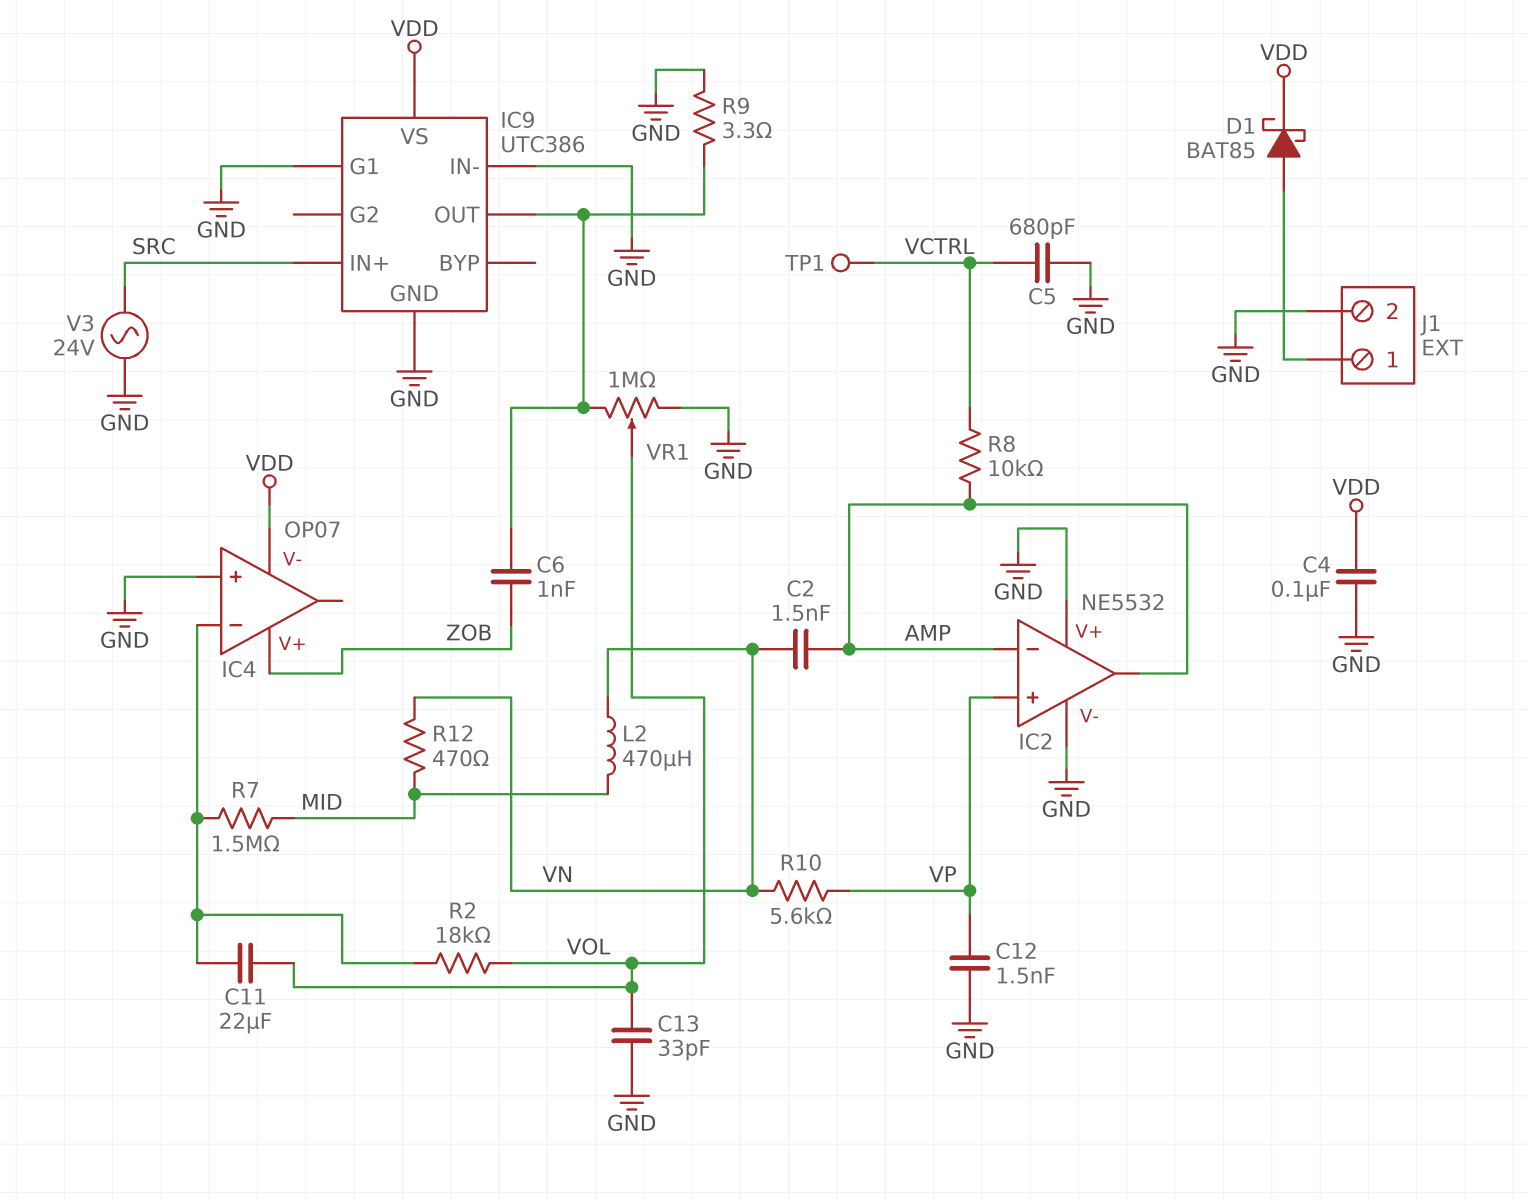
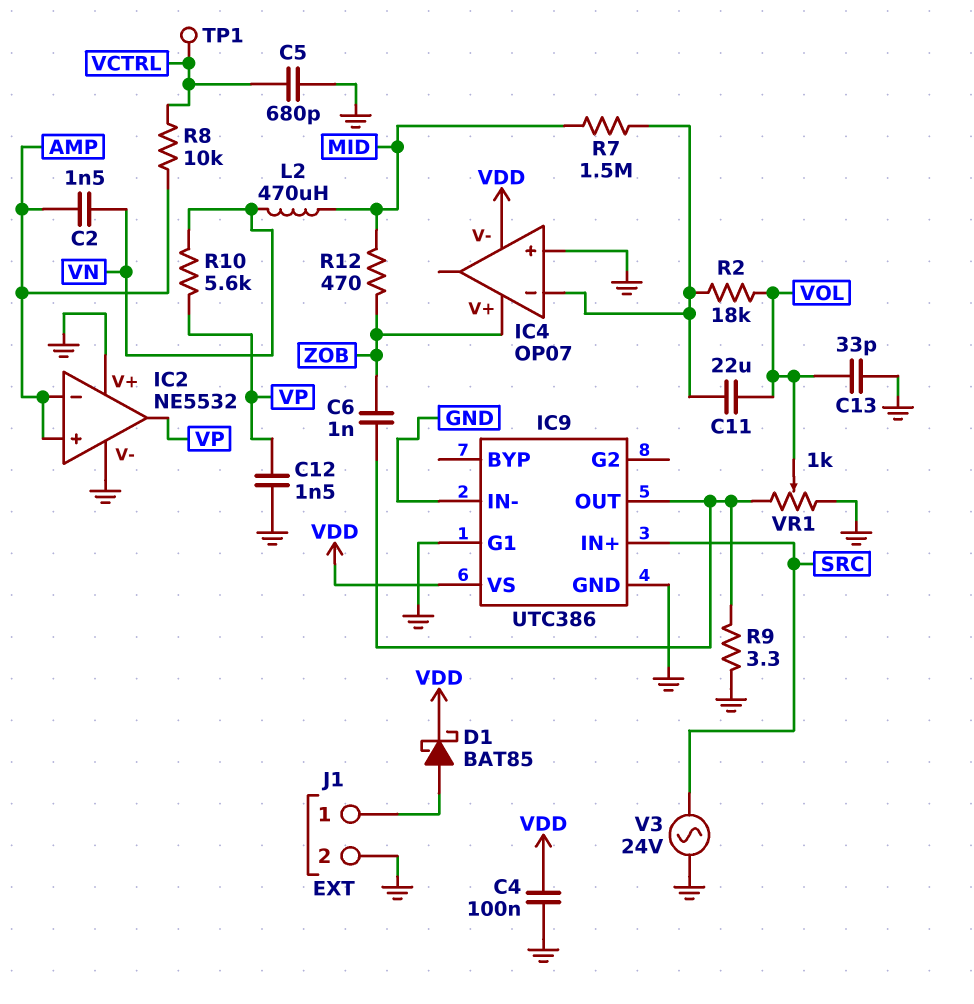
IC2 pin in+: VP -> AMP
IC2 pin out: AMP -> VP
R12: 470 (MID, VN) -> 470 (MID, ZOB)
VR1: 1M (GND, IC9/OUT, wiper VOL) -> 1k (GND, IC9/OUT, wiper VOL)

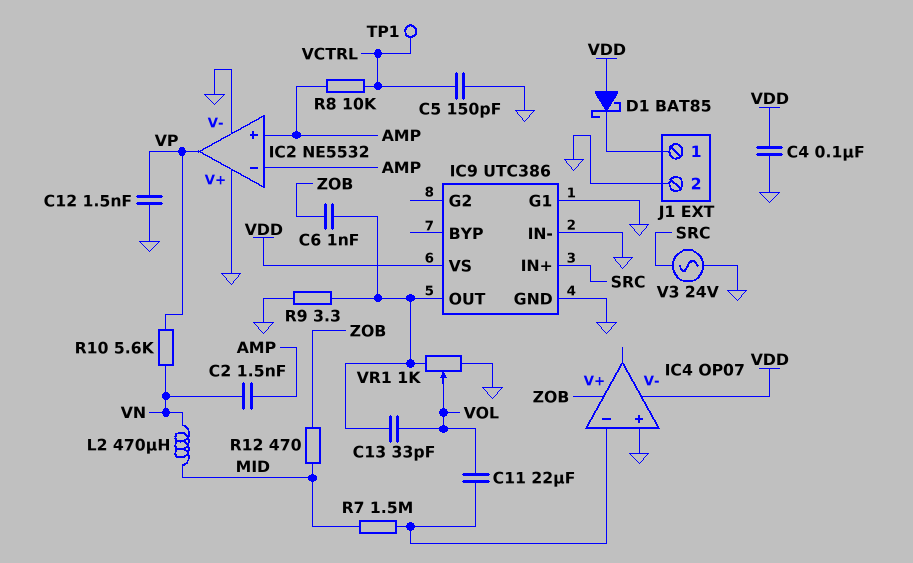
C5: 680pF (GND, VCTRL) -> 150pF (GND, VCTRL)
C13: 33pF (GND, VOL) -> 33pF (IC9/OUT, VOL)
D1: schottky BAT85 (A J1/1, K VDD) -> schottky BAT85 (A VDD, K J1/1)
R2: 18k (IC4/in-, VOL) -> none

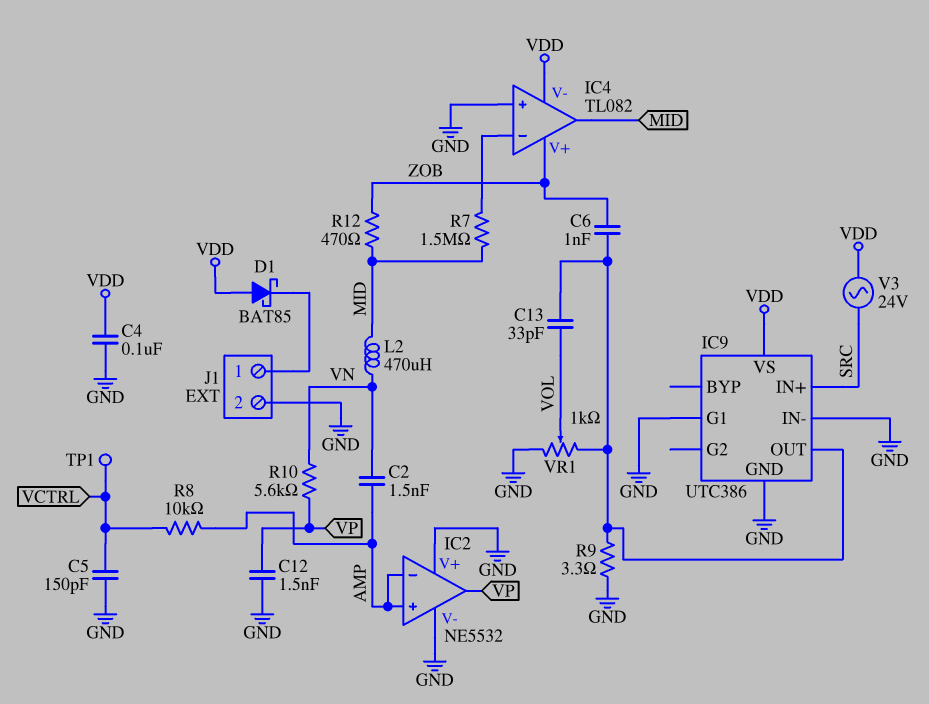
C11: 22uF (IC4/in-, VOL) -> none
IC4: OP07 -> TL082
IC4 pin out: none -> MID
V3: AC 24V (GND, SRC) -> AC 24V (SRC, VDD)

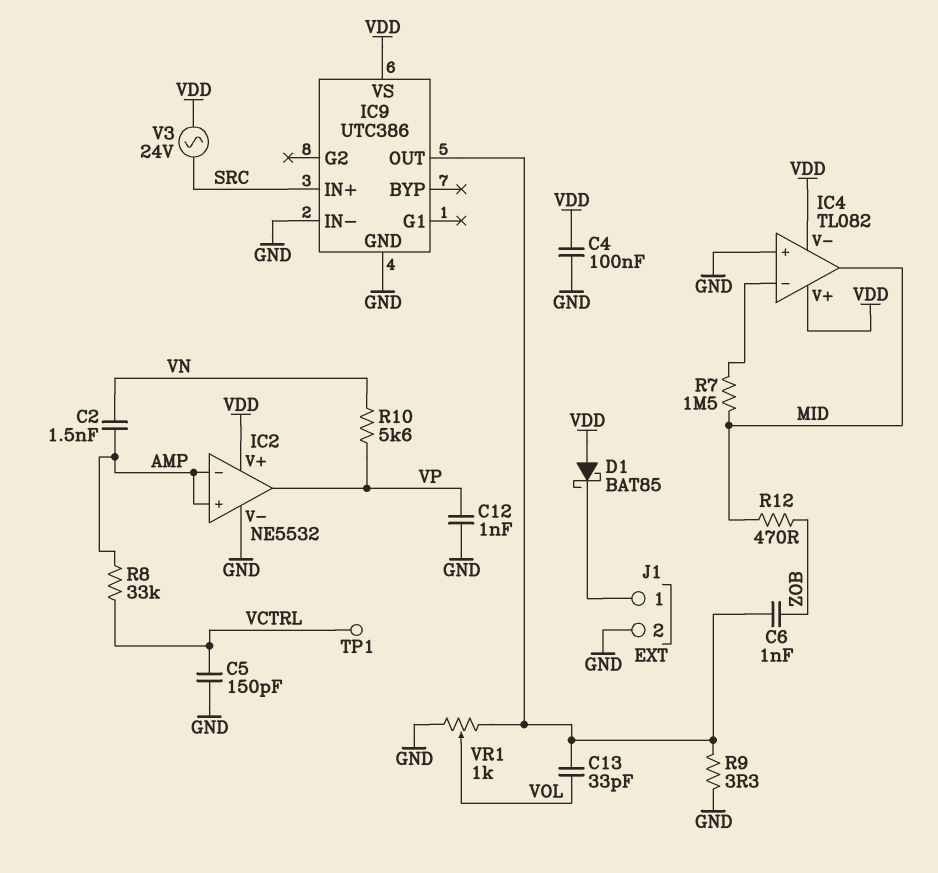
C12: 1.5nF (GND, VP) -> 1nF (GND, VP)
IC2 pin V+: GND -> VDD
IC4 pin V+: ZOB -> VDD
IC9 pin G1: GND -> none
L2: 470uH (MID, VN) -> none
R8: 10k (AMP, VCTRL) -> 33k (AMP, VCTRL)

